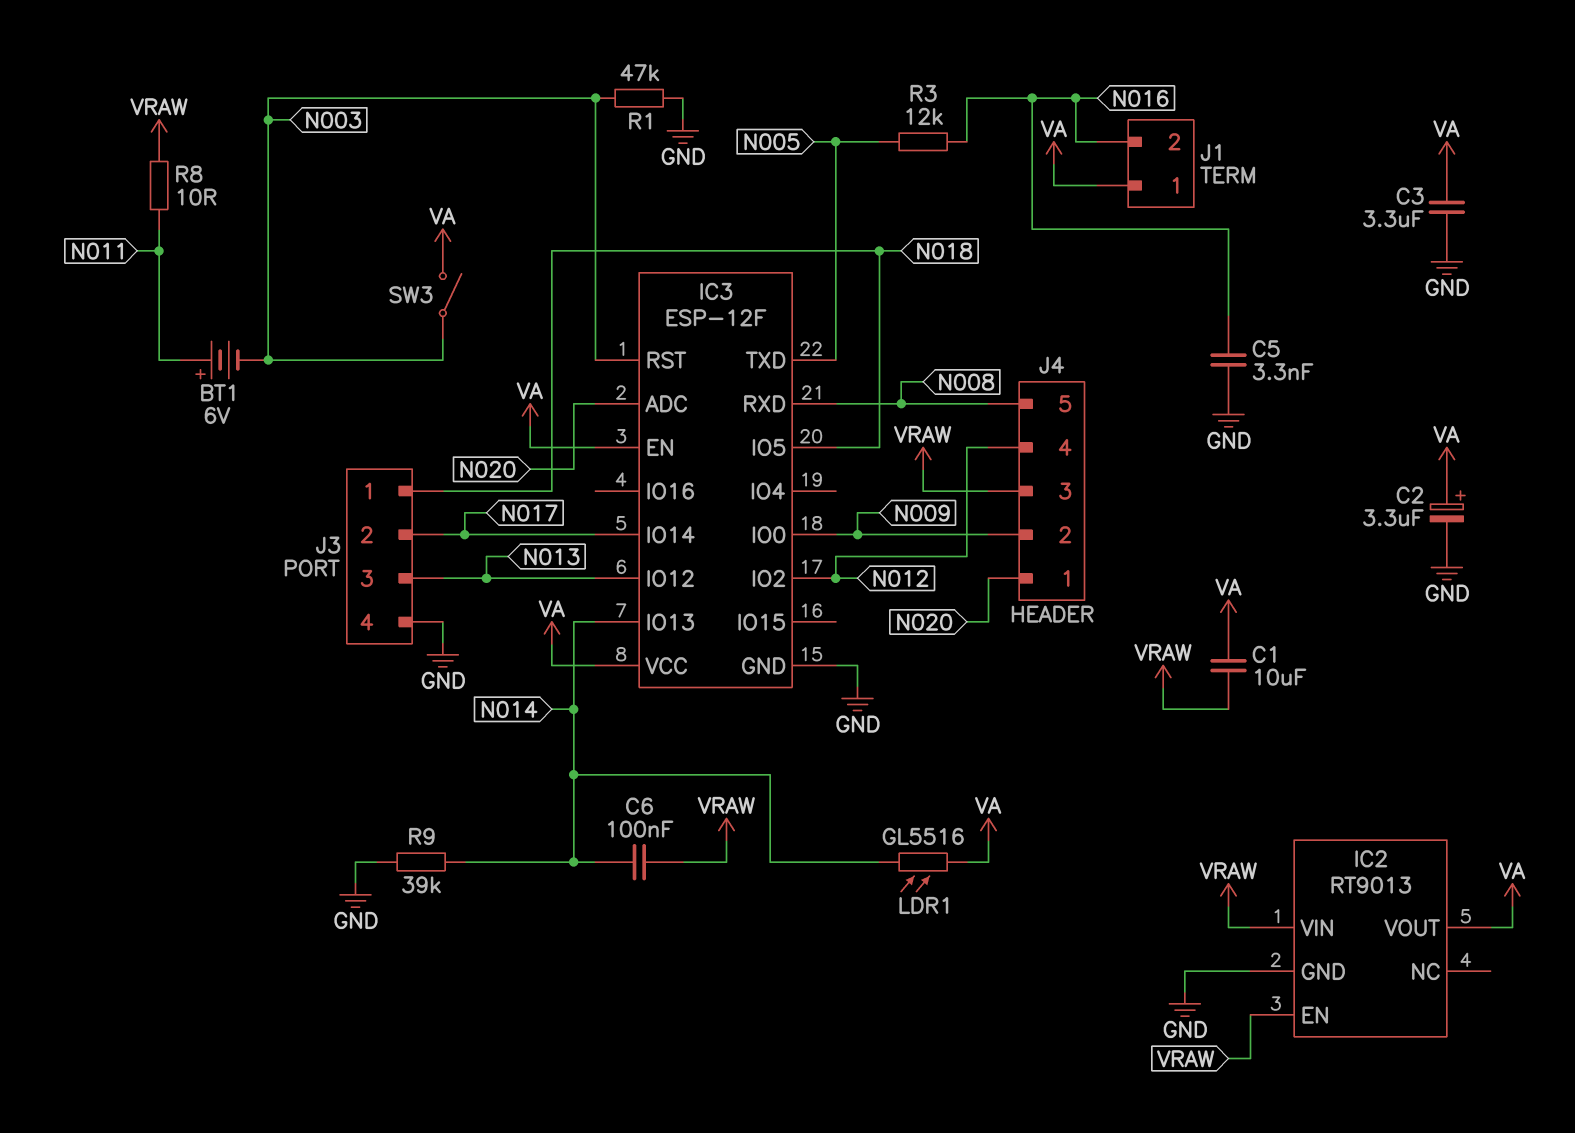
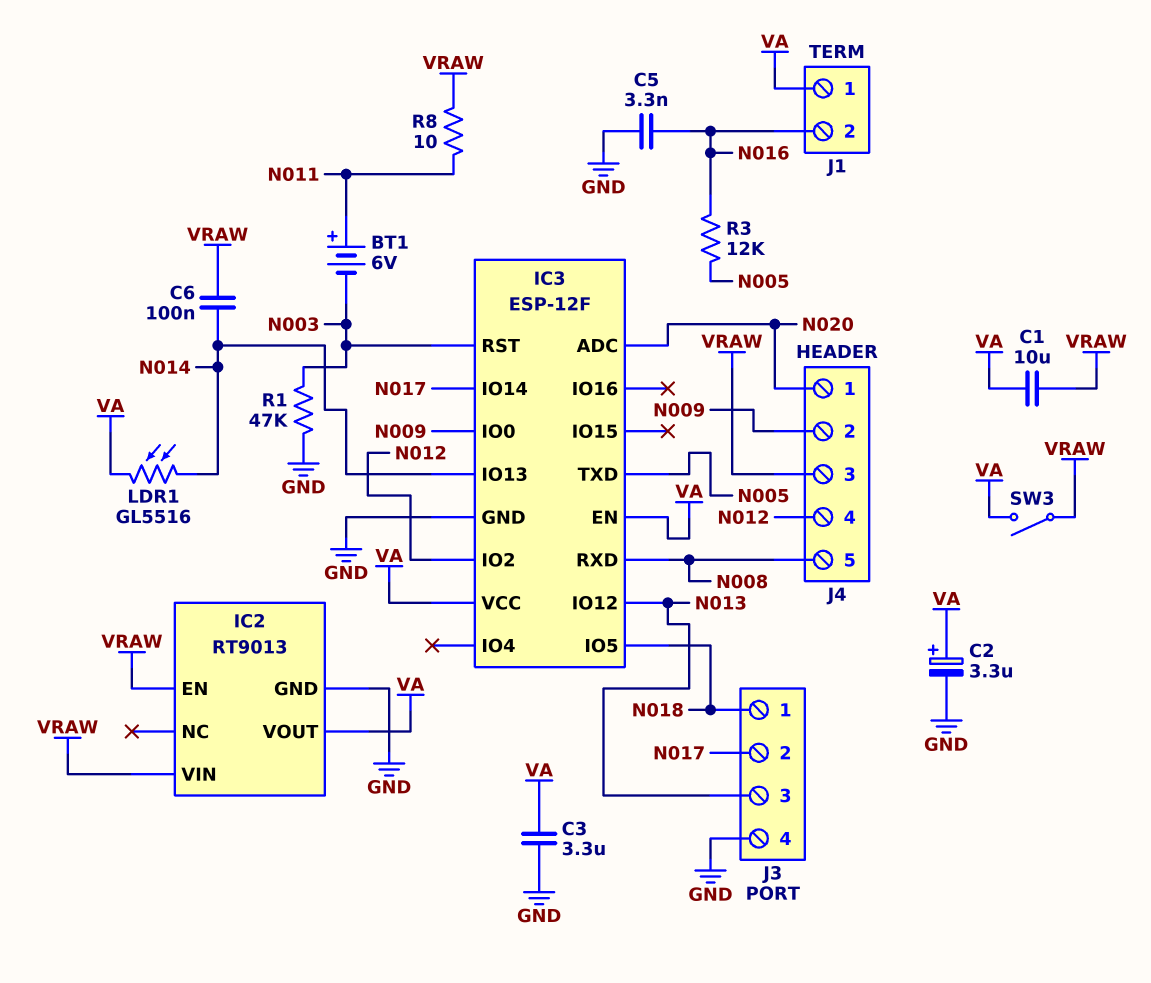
R9: 39k (GND, N014) -> none
SW3: switch (N003, VA) -> switch (VA, VRAW)

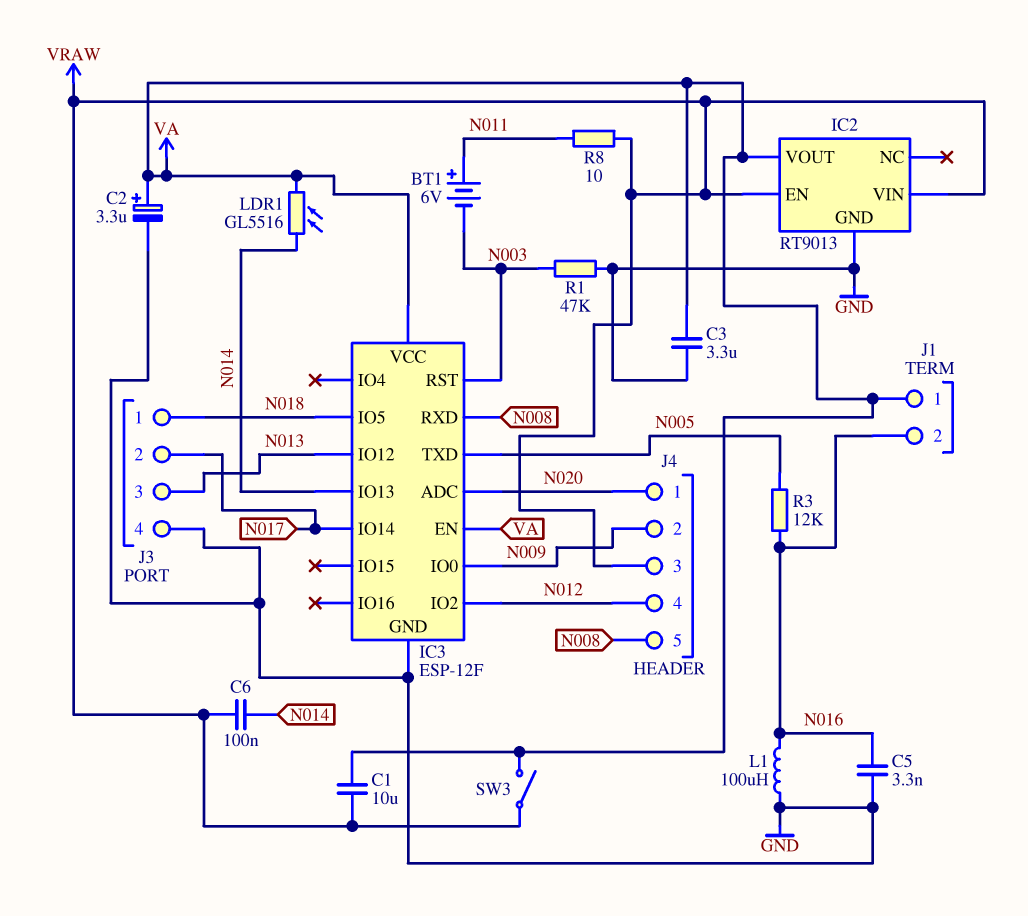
L1: none -> 100uH (GND, N016)

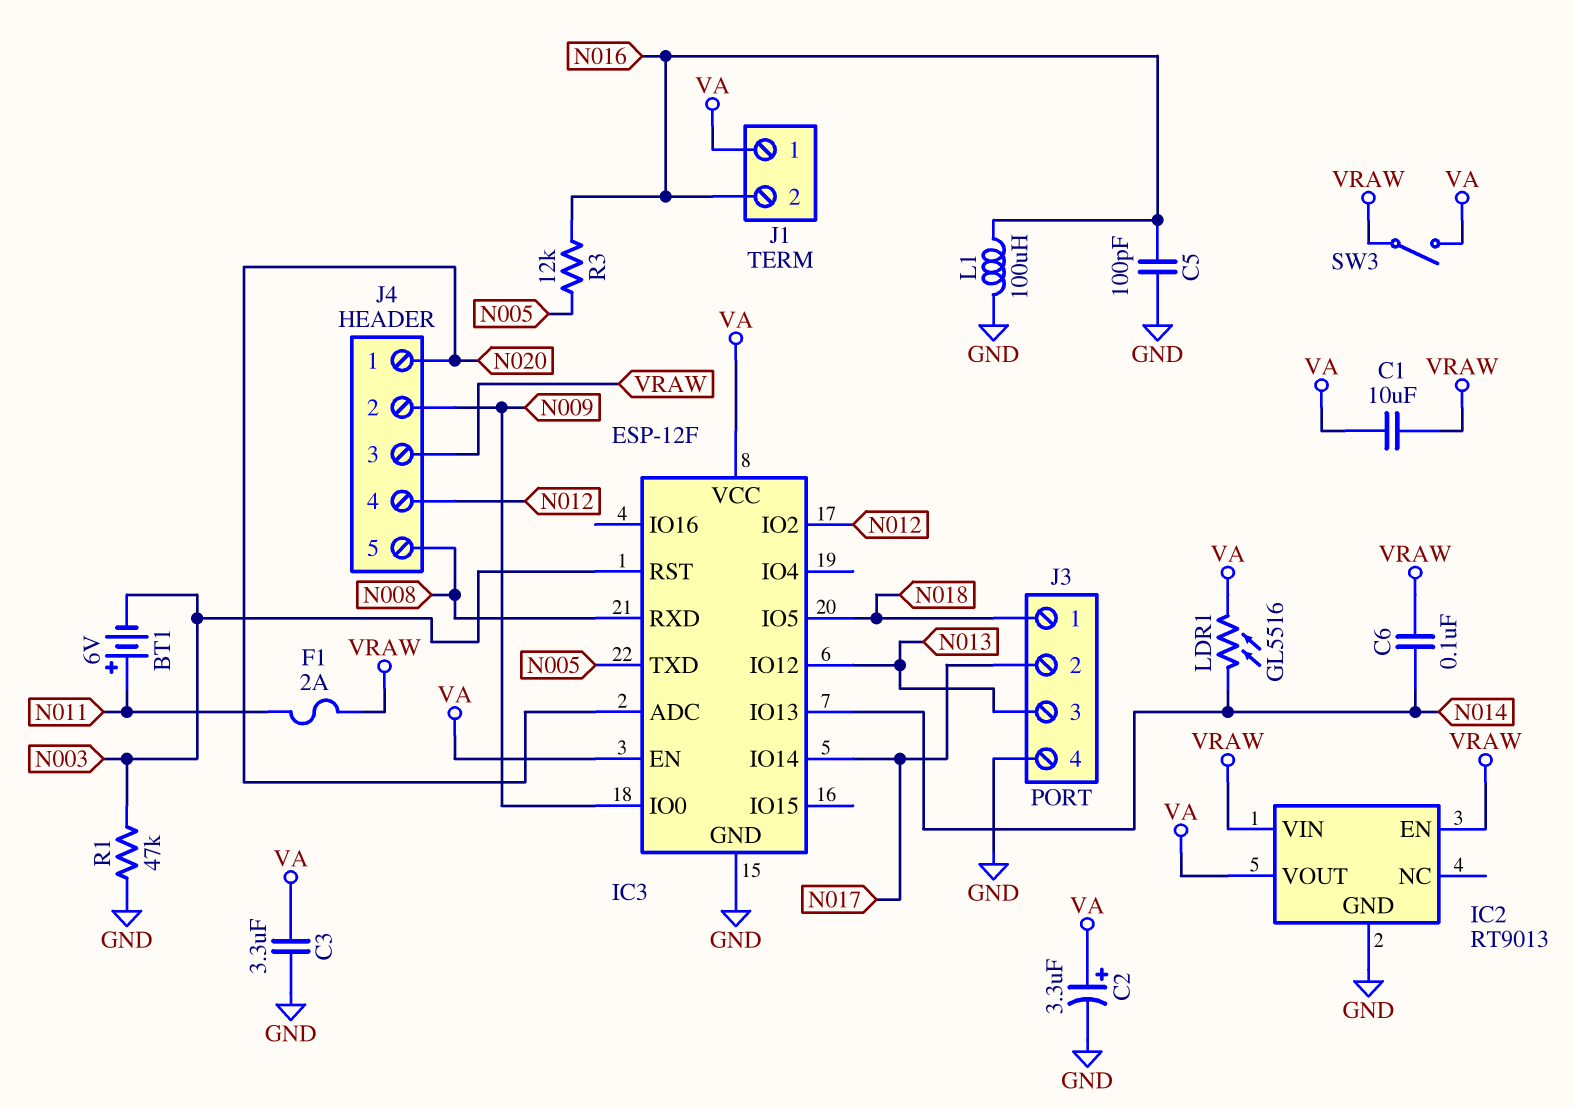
C5: 3.3nF (GND, N016) -> 100pF (GND, N016)
F1: none -> 2A (N011, VRAW)
R8: 10 (N011, VRAW) -> none

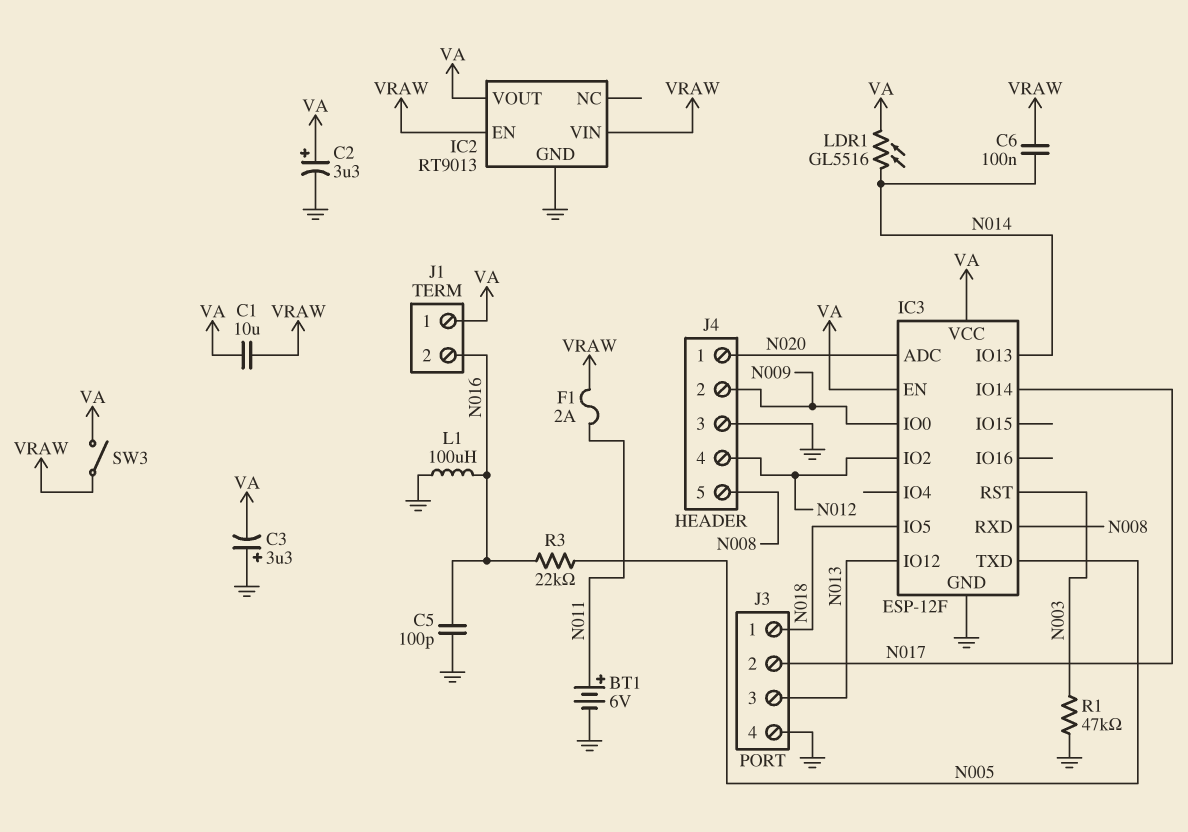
BT1: 6V (plus N011, minus N003) -> 6V (plus N011, minus GND)
C3: 3.3uF (GND, VA) -> 3.3uF (plus GND, minus VA)
J4 pin 3: VRAW -> GND
R3: 12k (N005, N016) -> 22k (N005, N016)

